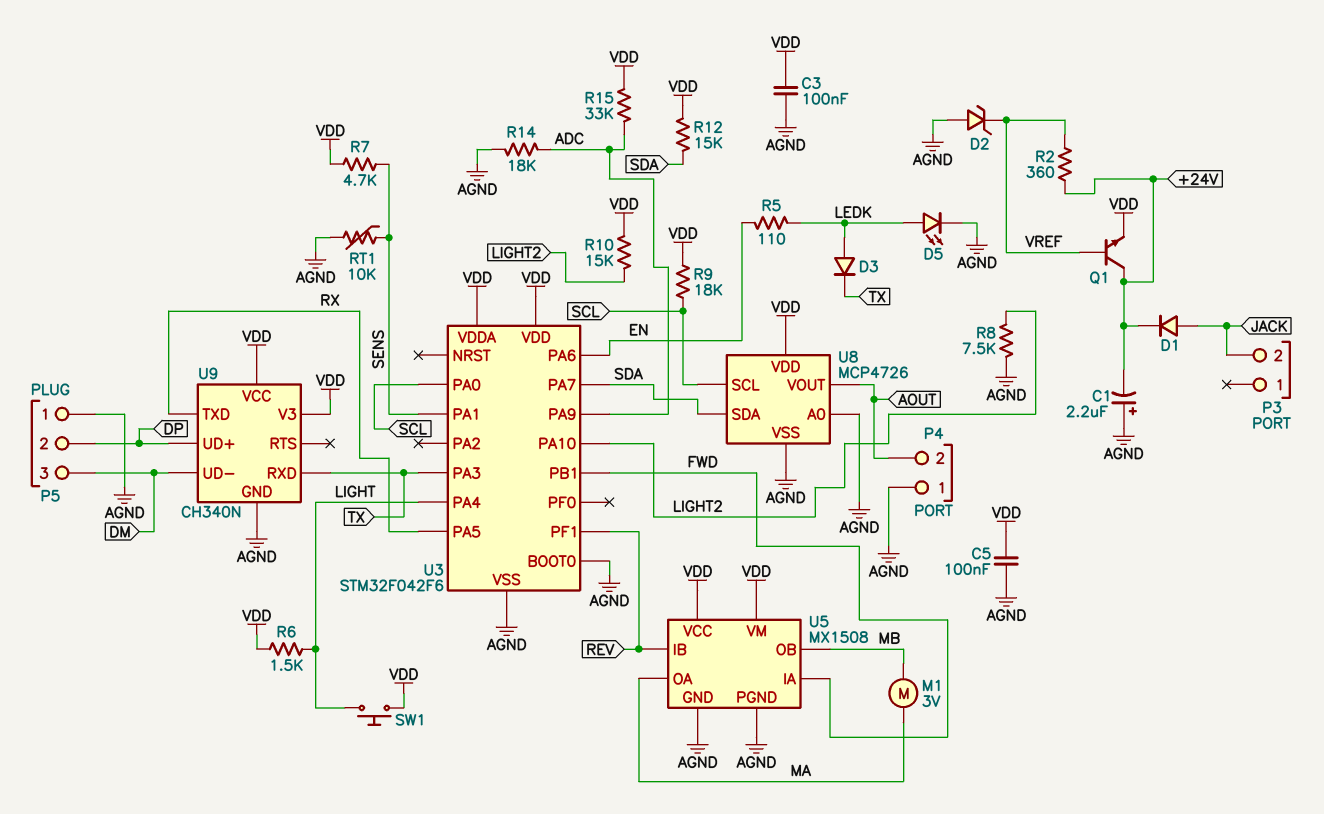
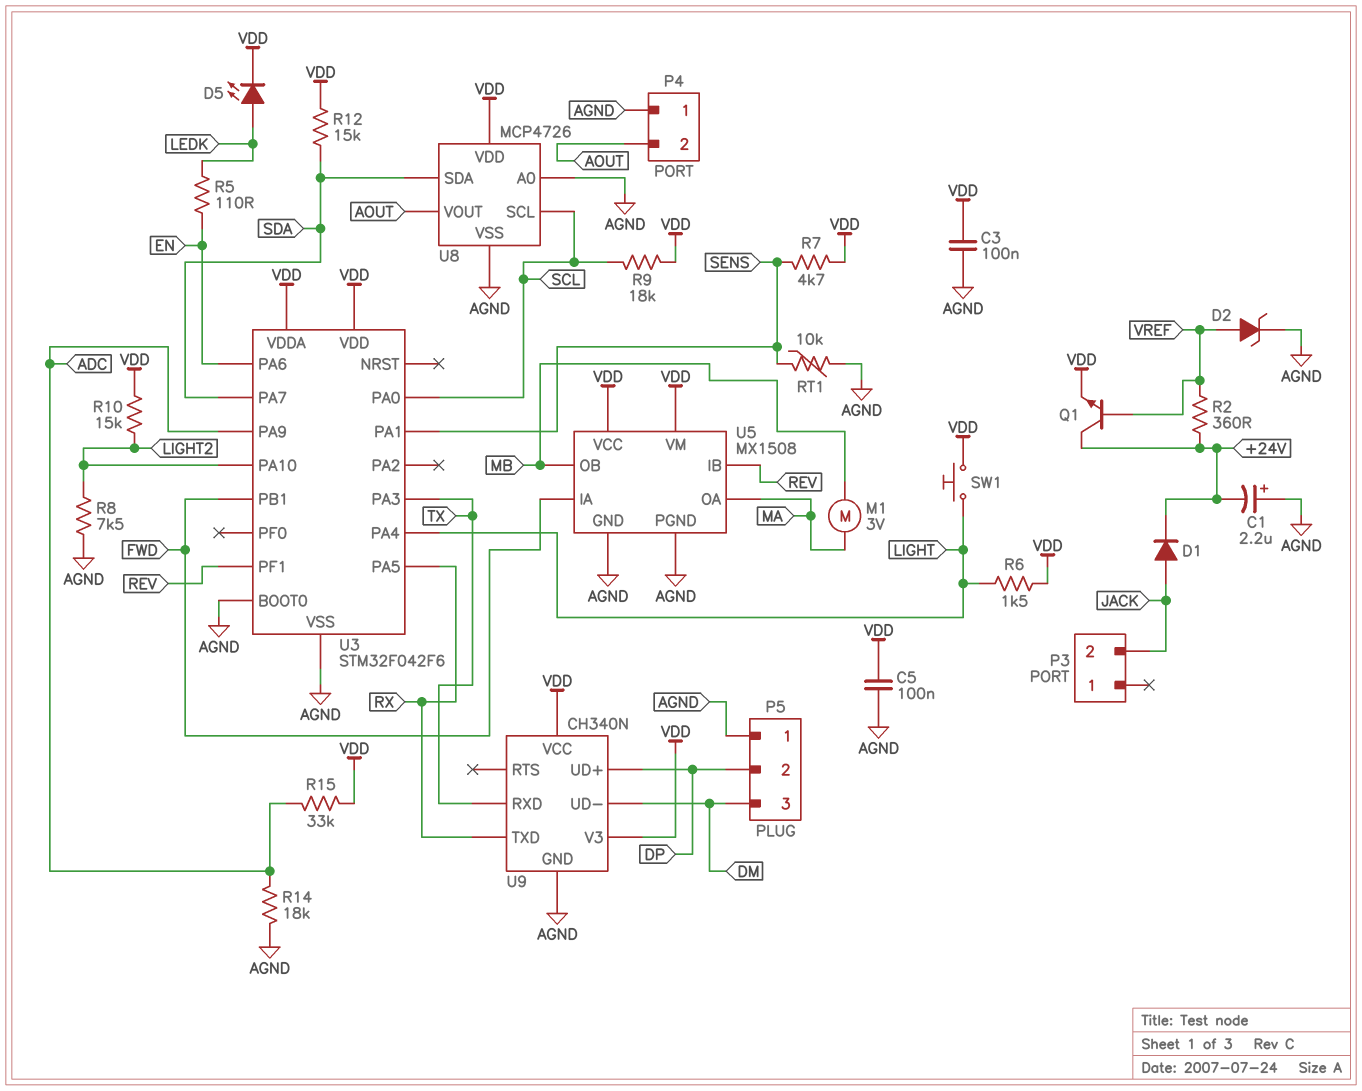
D2: zener (A AGND, K VREF) -> zener (A VREF, K AGND)
D3: diode (A LEDK, K TX) -> none
D5: LED (A LEDK, K AGND) -> LED (A LEDK, K VDD)

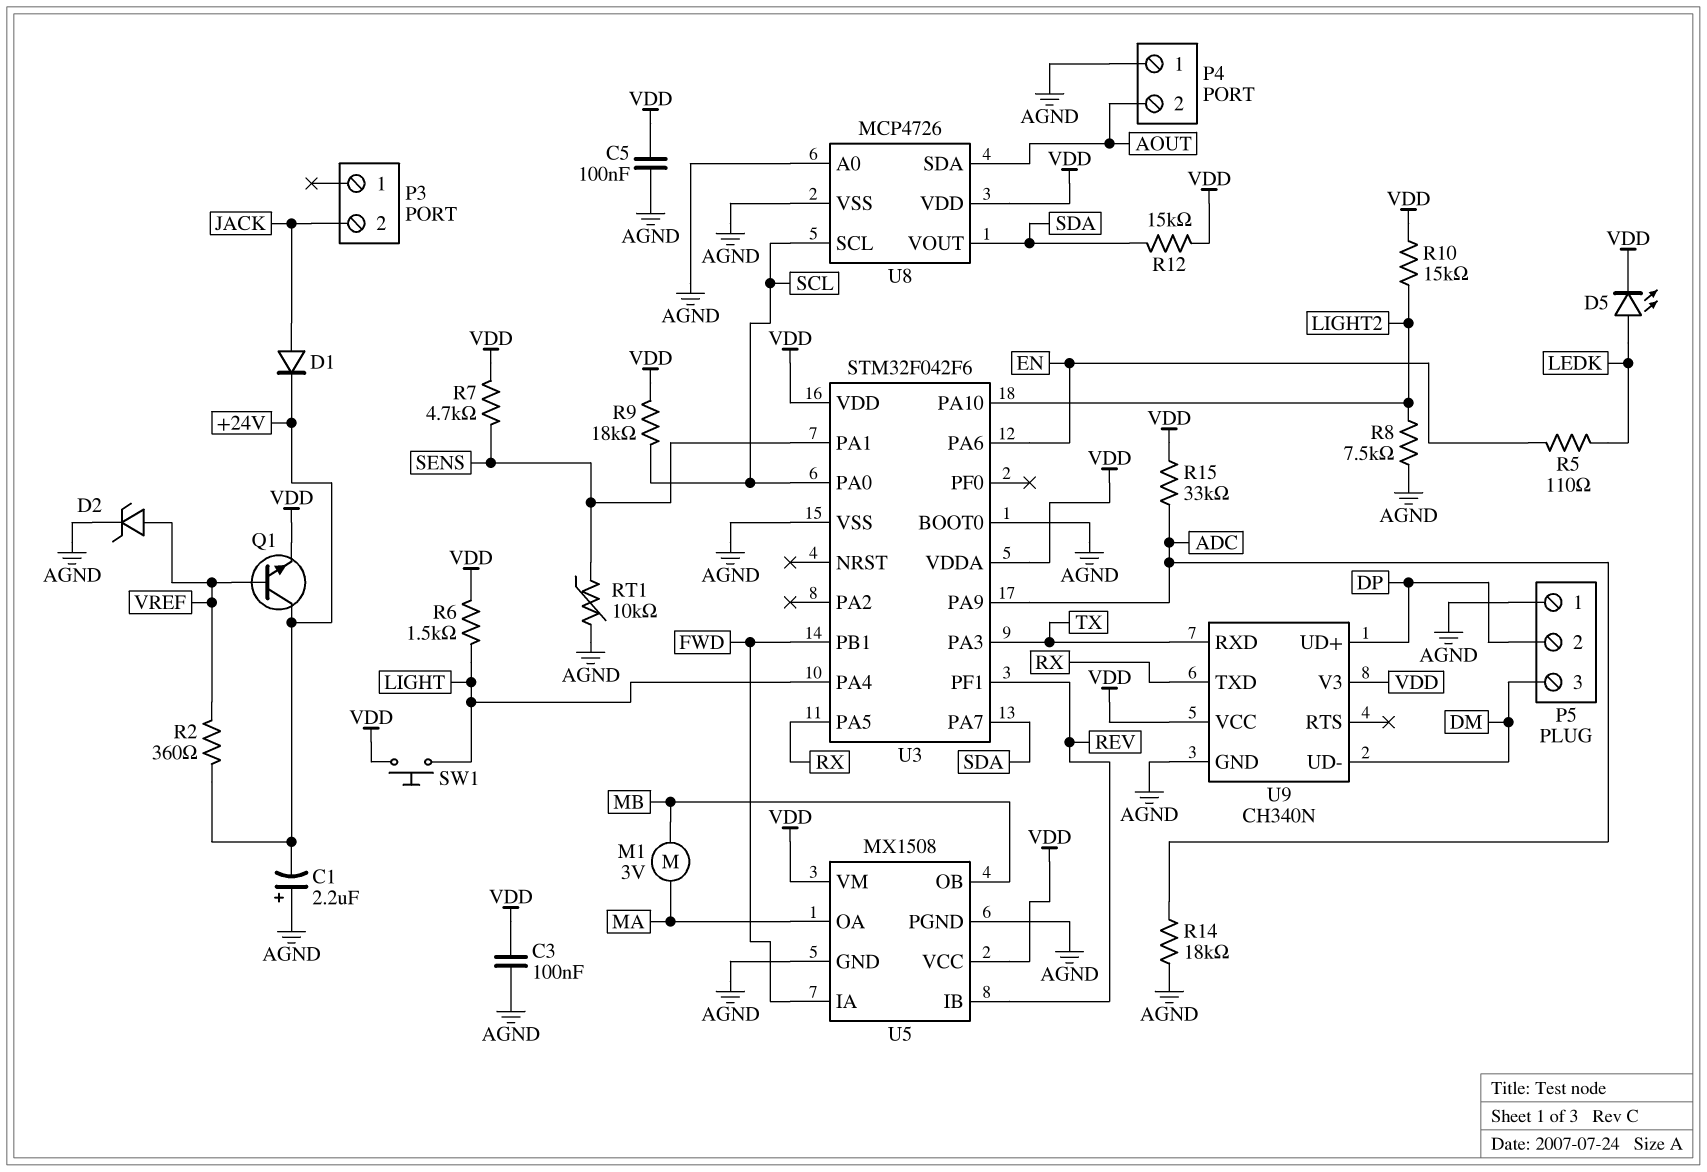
U8 pin SDA: SDA -> AOUT
U8 pin VOUT: AOUT -> SDA

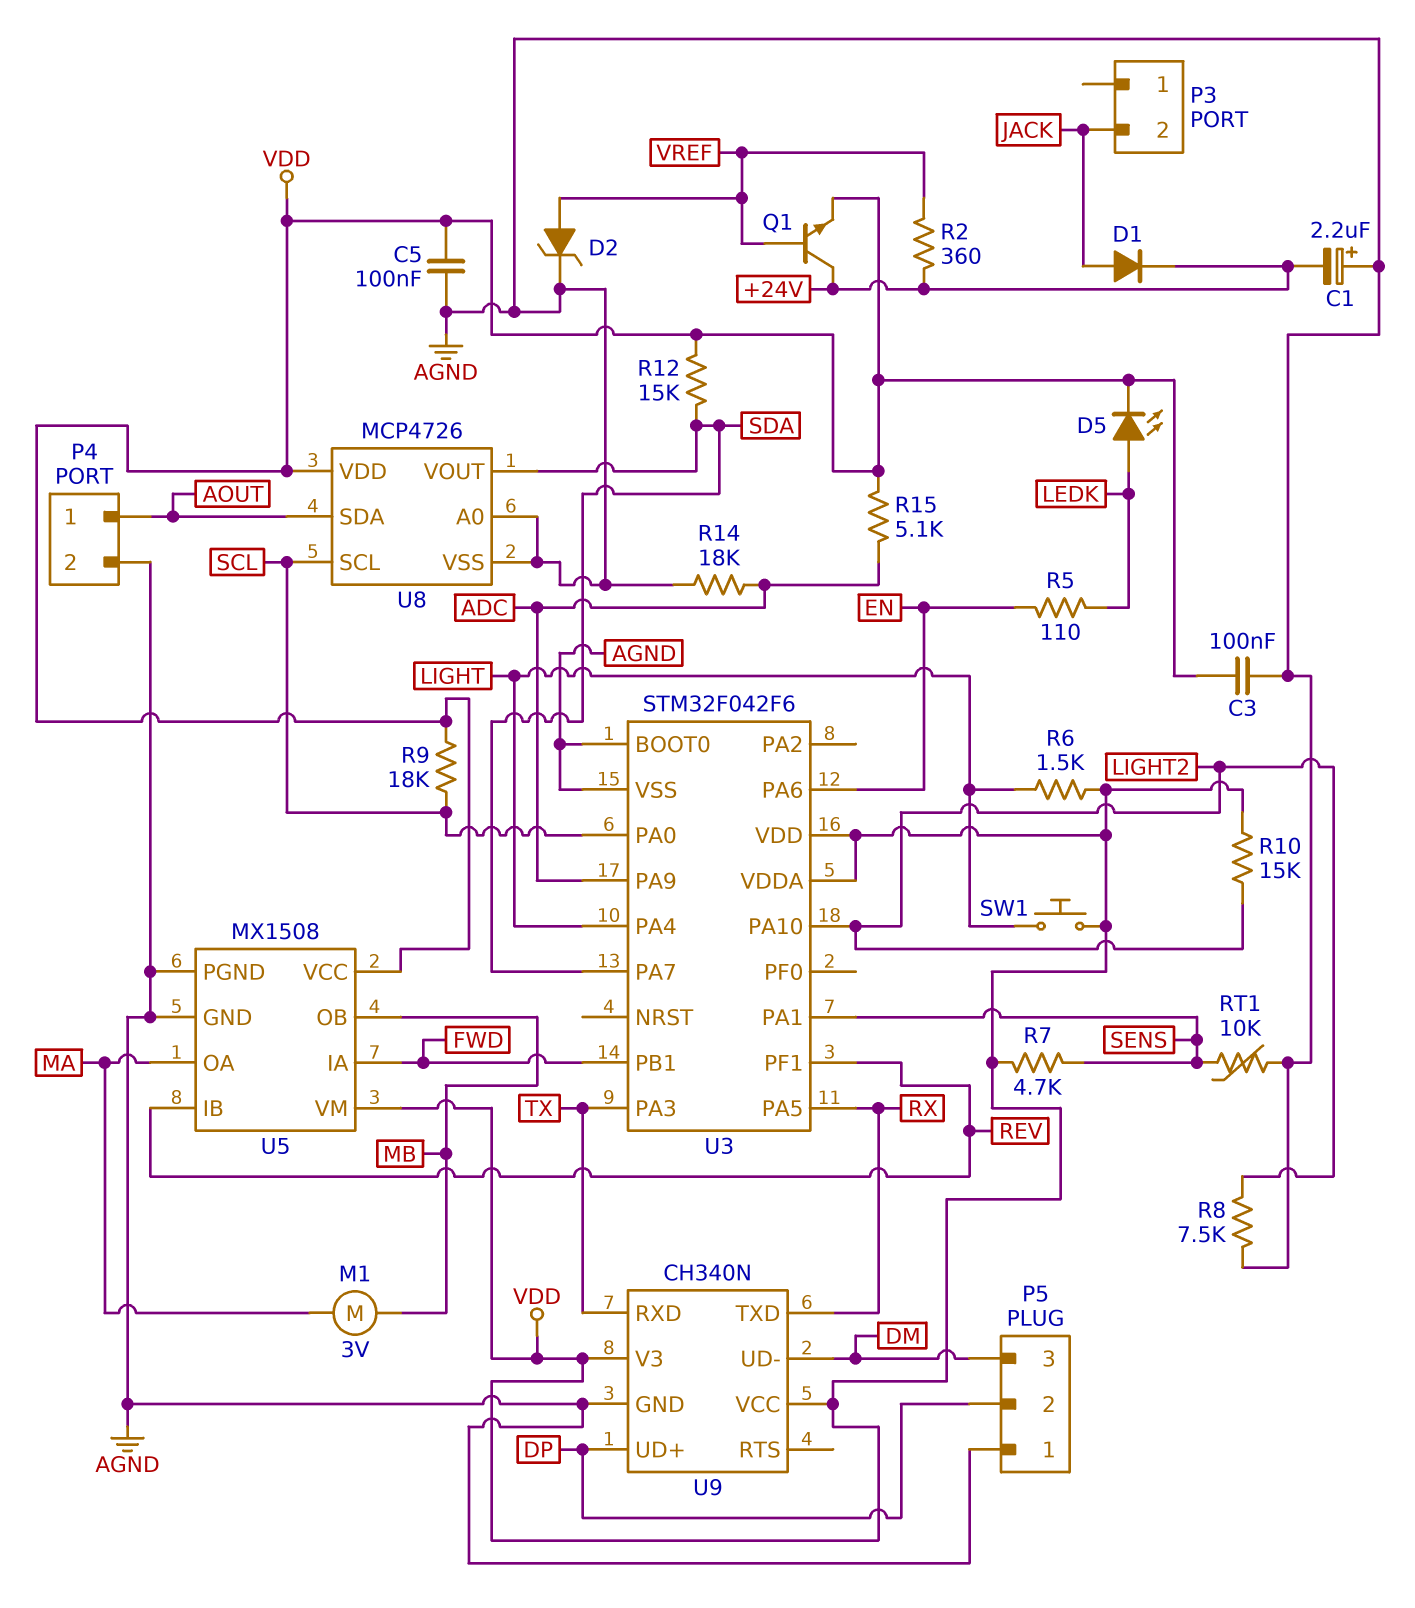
P4 pin 1: AGND -> AOUT
P4 pin 2: AOUT -> AGND
R15: 33k (ADC, VDD) -> 5.1k (ADC, VDD)

